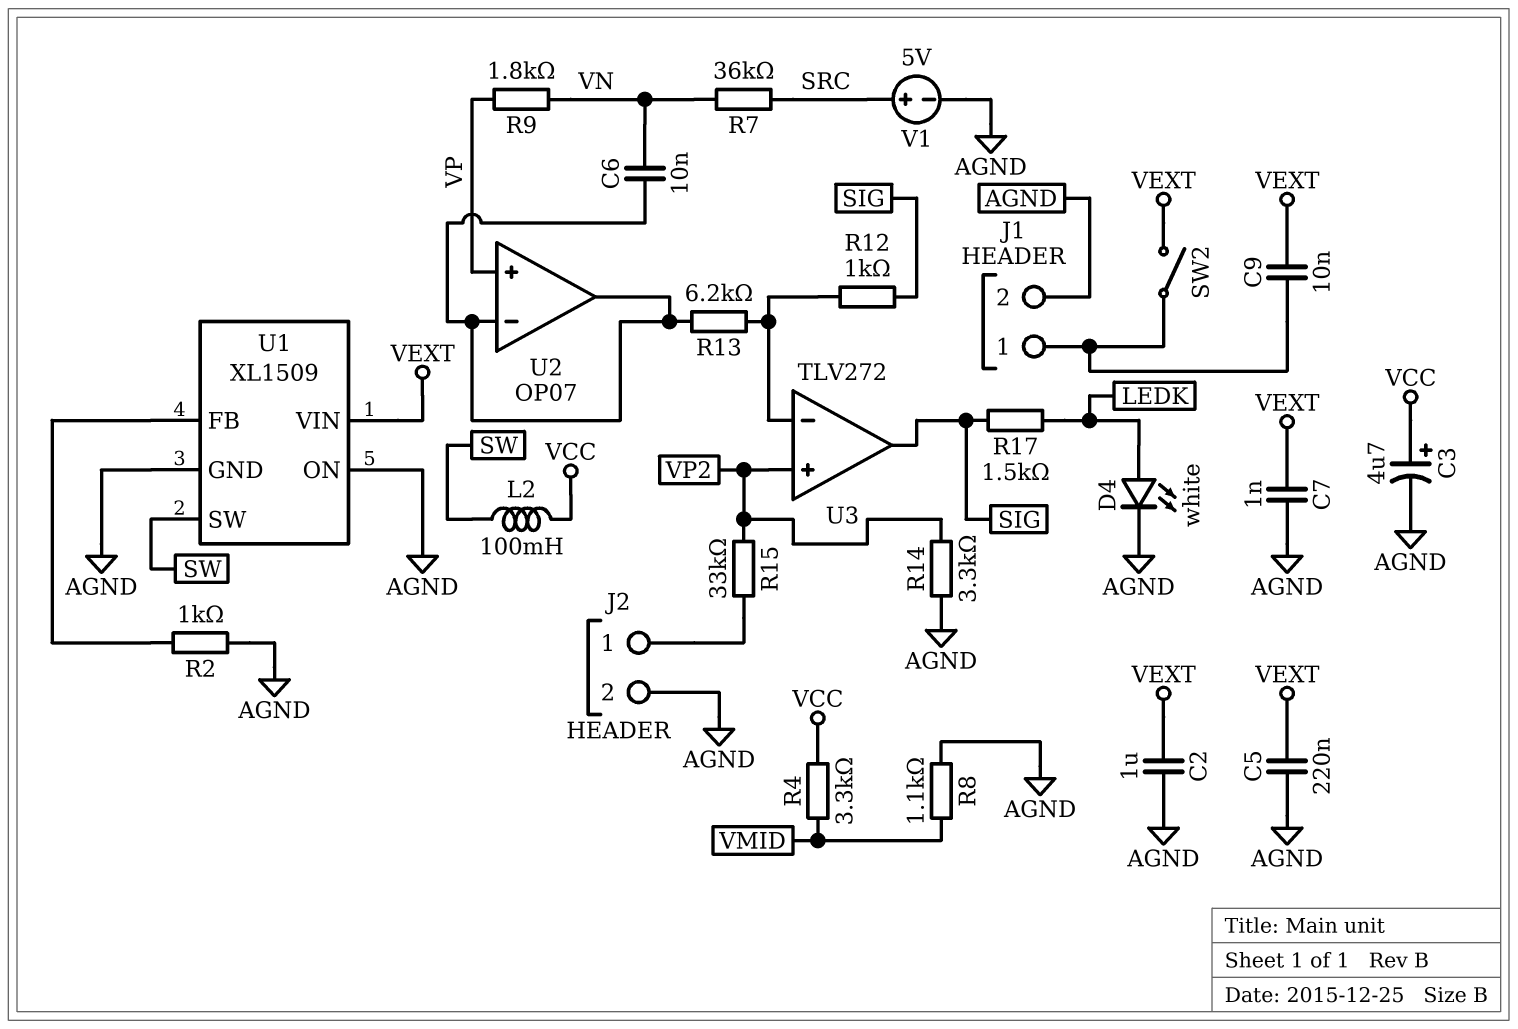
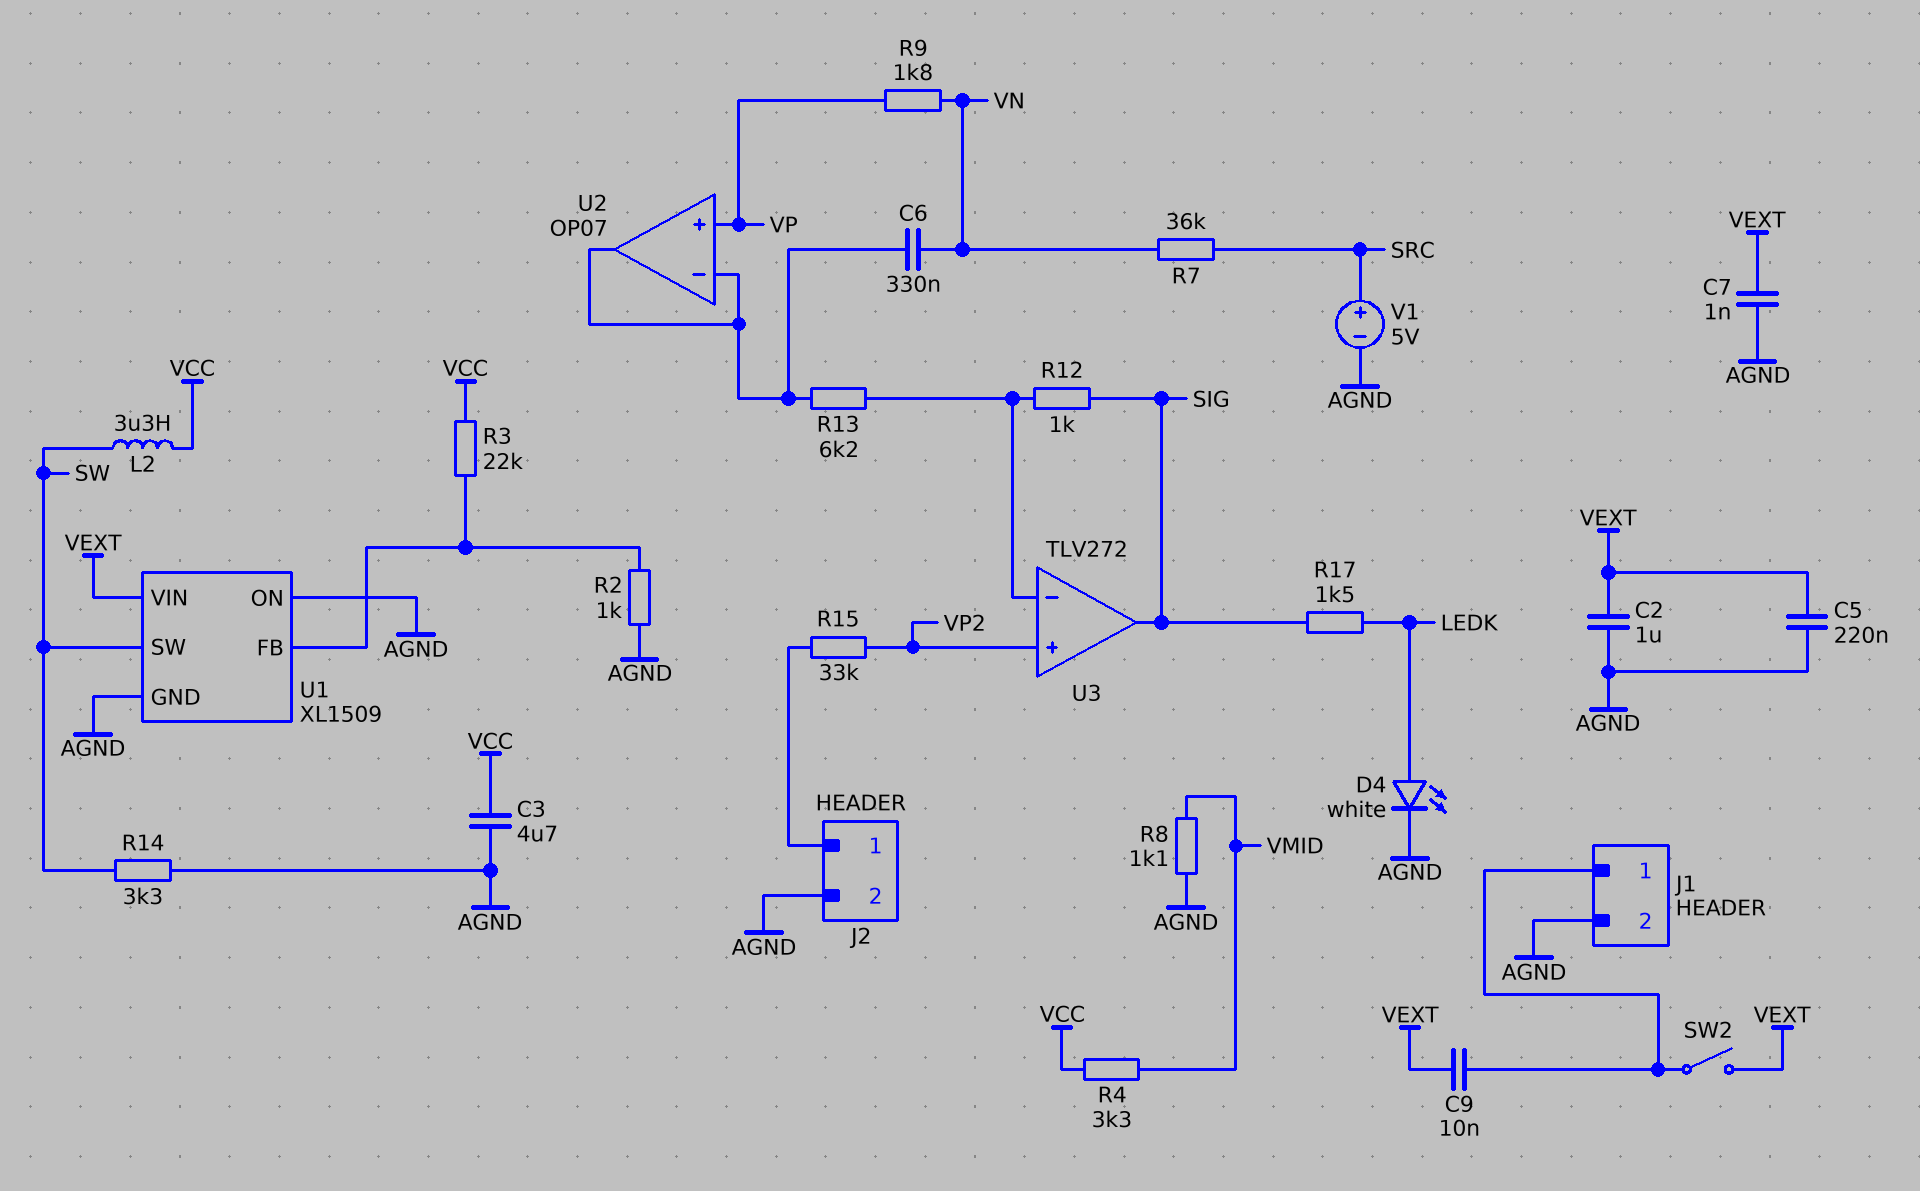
C3: 4.7uF (plus VCC, minus AGND) -> 4.7uF (AGND, VCC)
C6: 10nF (U2/in-, VN) -> 330nF (U2/in-, VN)
L2: 100mH (SW, VCC) -> 3.3uH (SW, VCC)
R3: none -> 22k (U1/FB, VCC)
R14: 3.3k (AGND, VP2) -> 3.3k (AGND, SW)

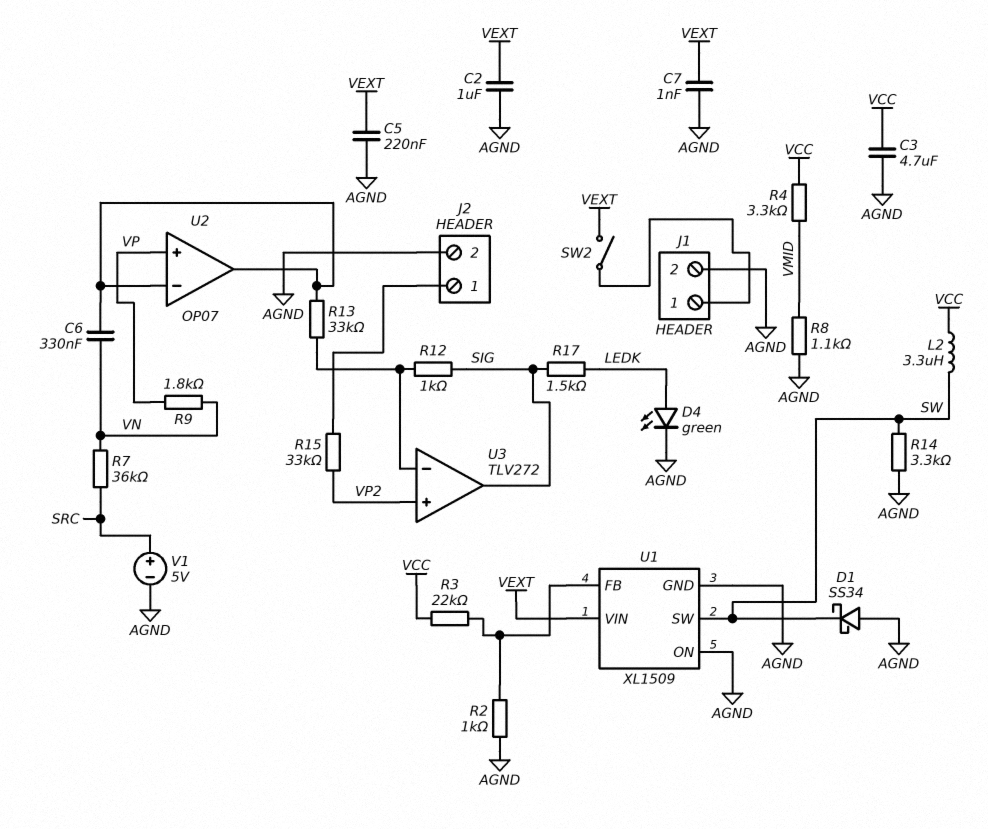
C9: 10nF (J1/1, VEXT) -> none
D1: none -> schottky SS34 (A AGND, K SW)
D4: LED white (A LEDK, K AGND) -> LED green (A LEDK, K AGND)
R13: 6.2k (U2/in-, U3/in-) -> 33k (U2/in-, U3/in-)

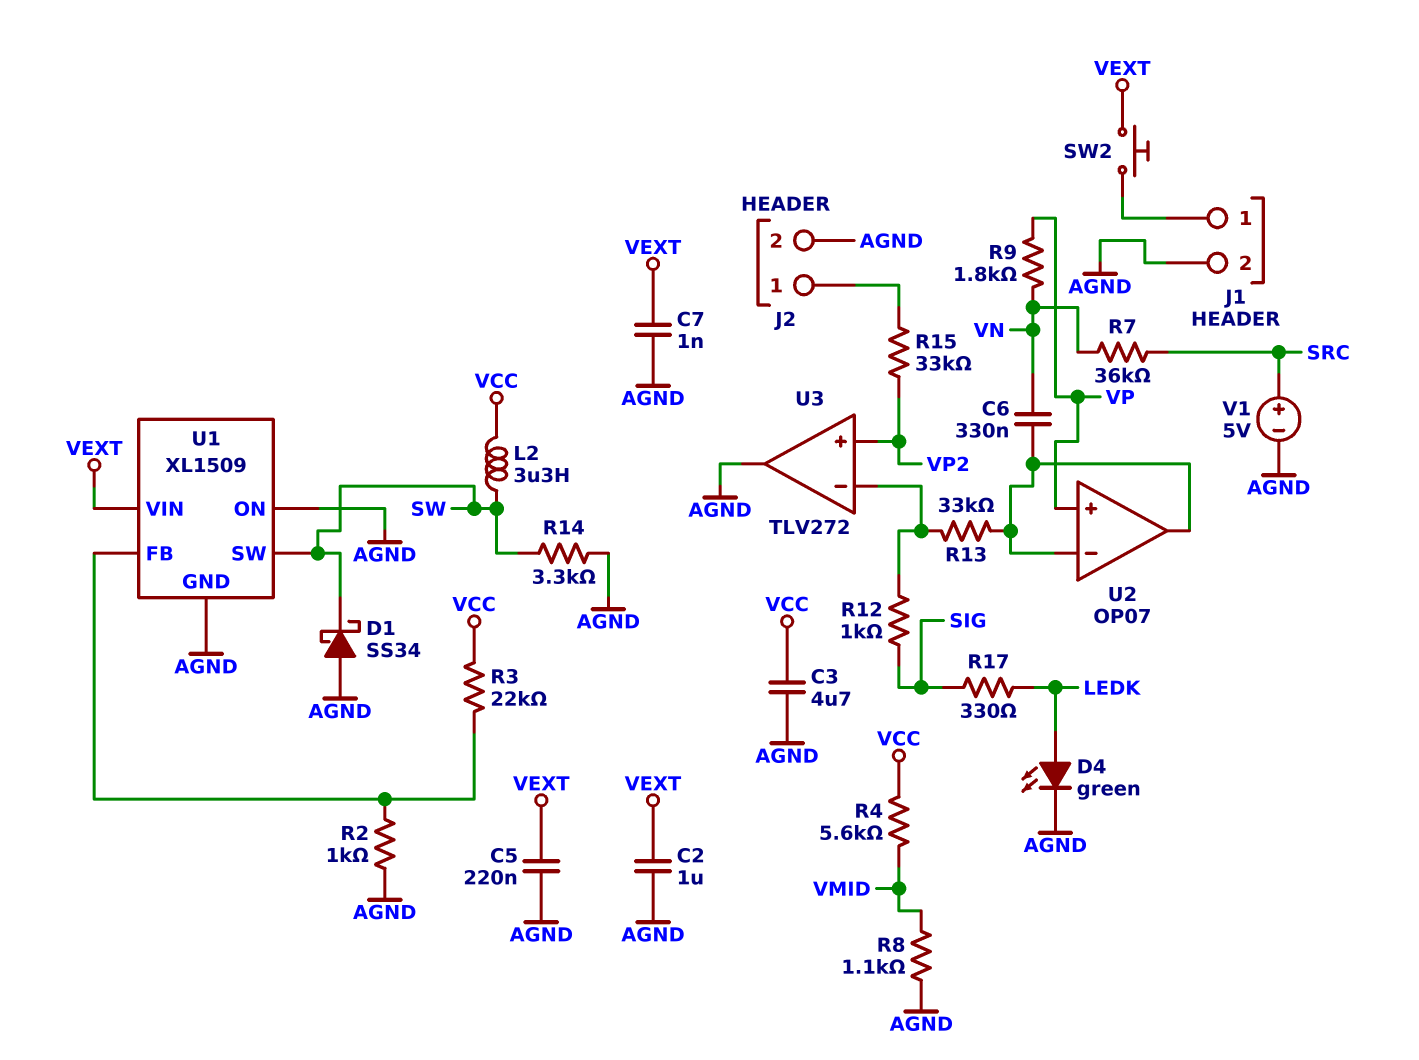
R4: 3.3k (VCC, VMID) -> 5.6k (VCC, VMID)
R17: 1.5k (LEDK, SIG) -> 330 (LEDK, SIG)
SW2: switch (J1/1, VEXT) -> button (J1/1, VEXT)
U3 pin out: SIG -> AGND

